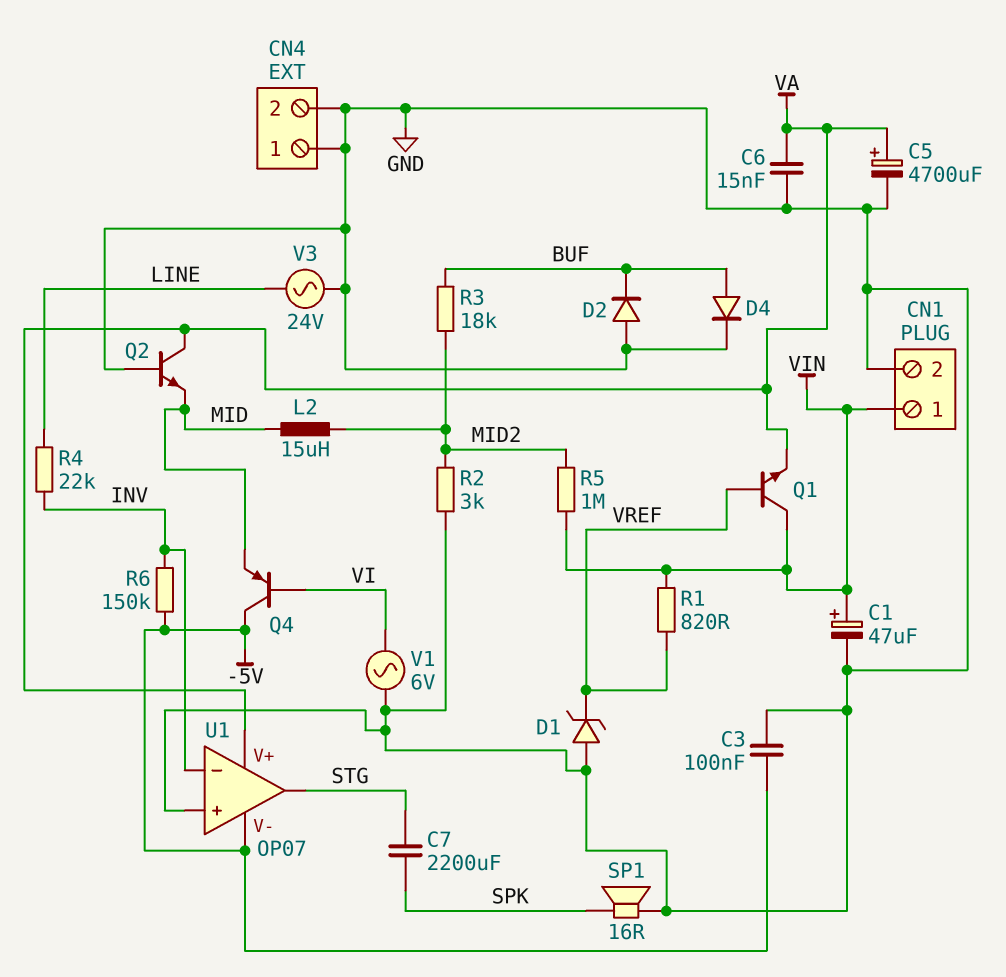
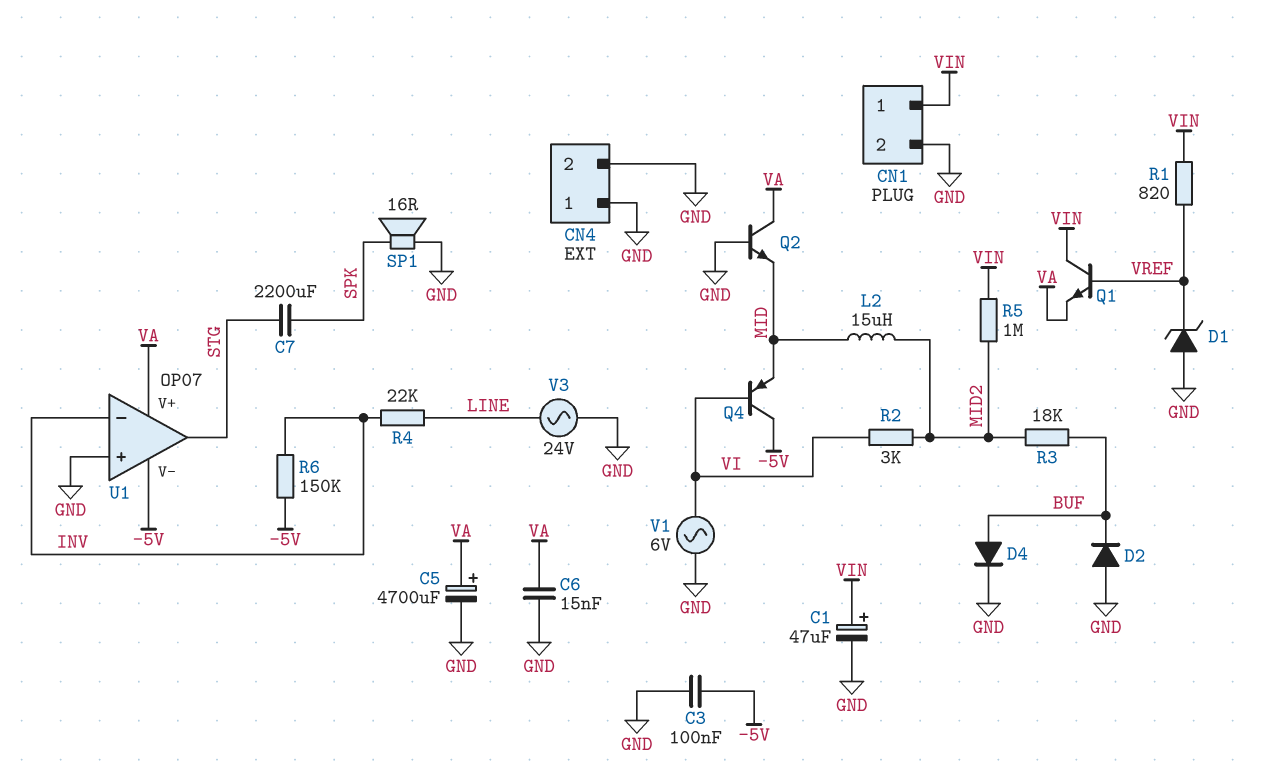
R2: 3k (GND, MID2) -> 3k (MID2, VI)

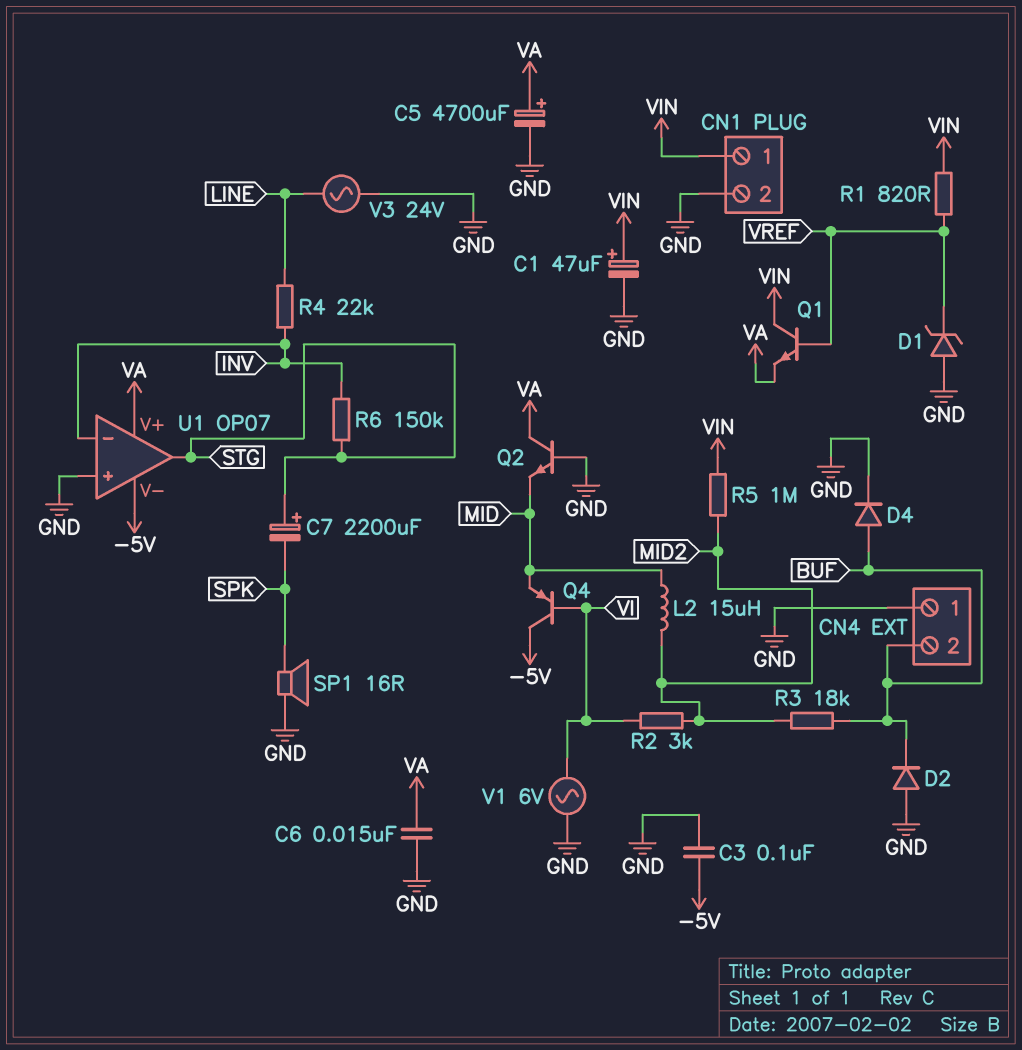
C7: 2200uF (SPK, STG) -> 2200uF (plus STG, minus SPK)
CN4 pin 2: GND -> BUF
R6: 150k (-5V, INV) -> 150k (INV, STG)

